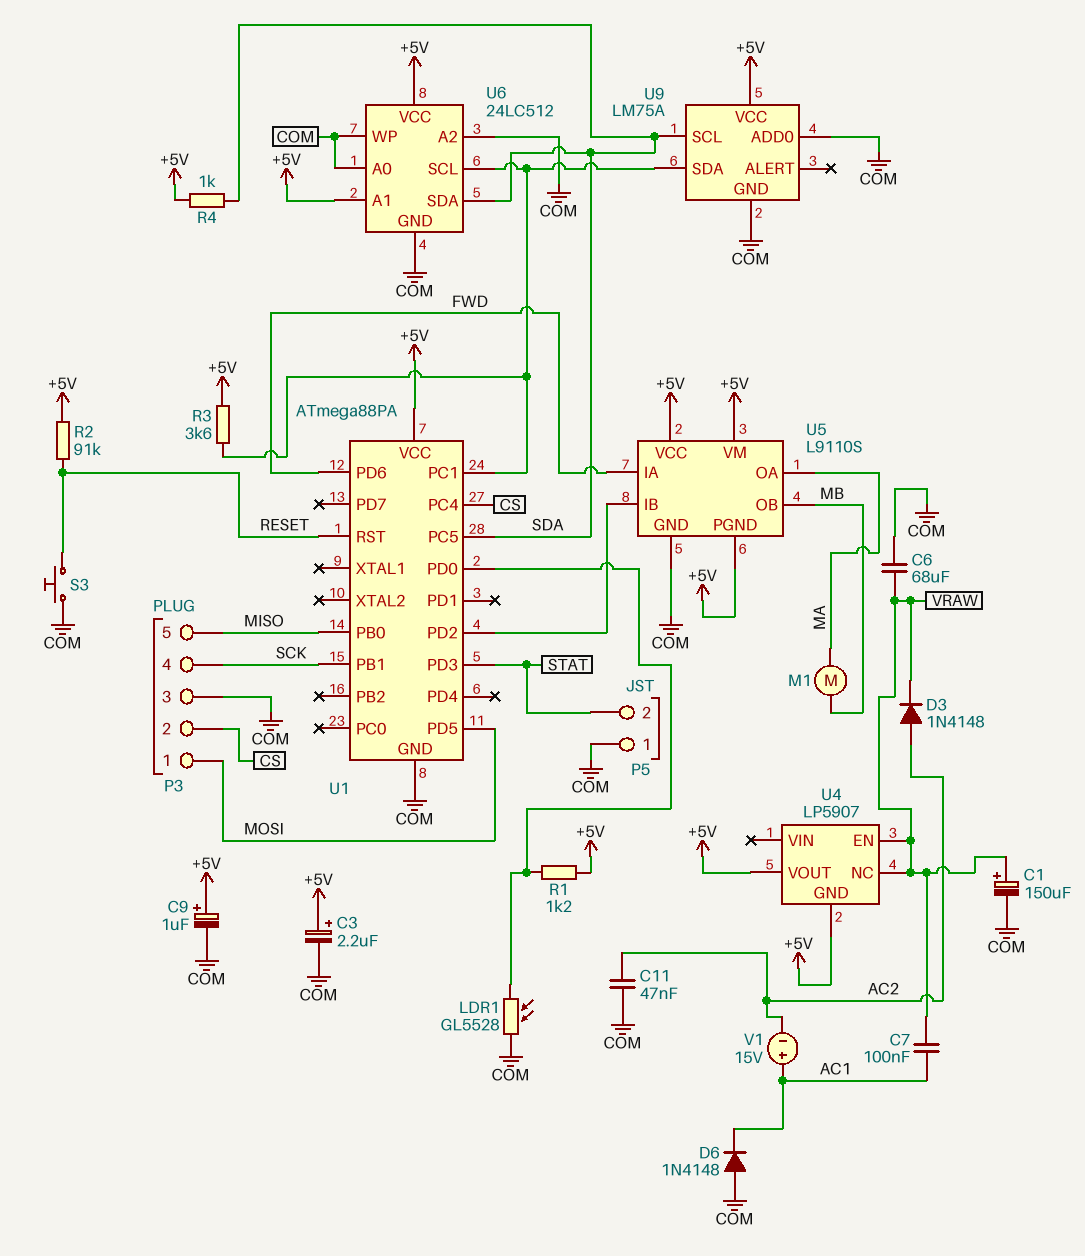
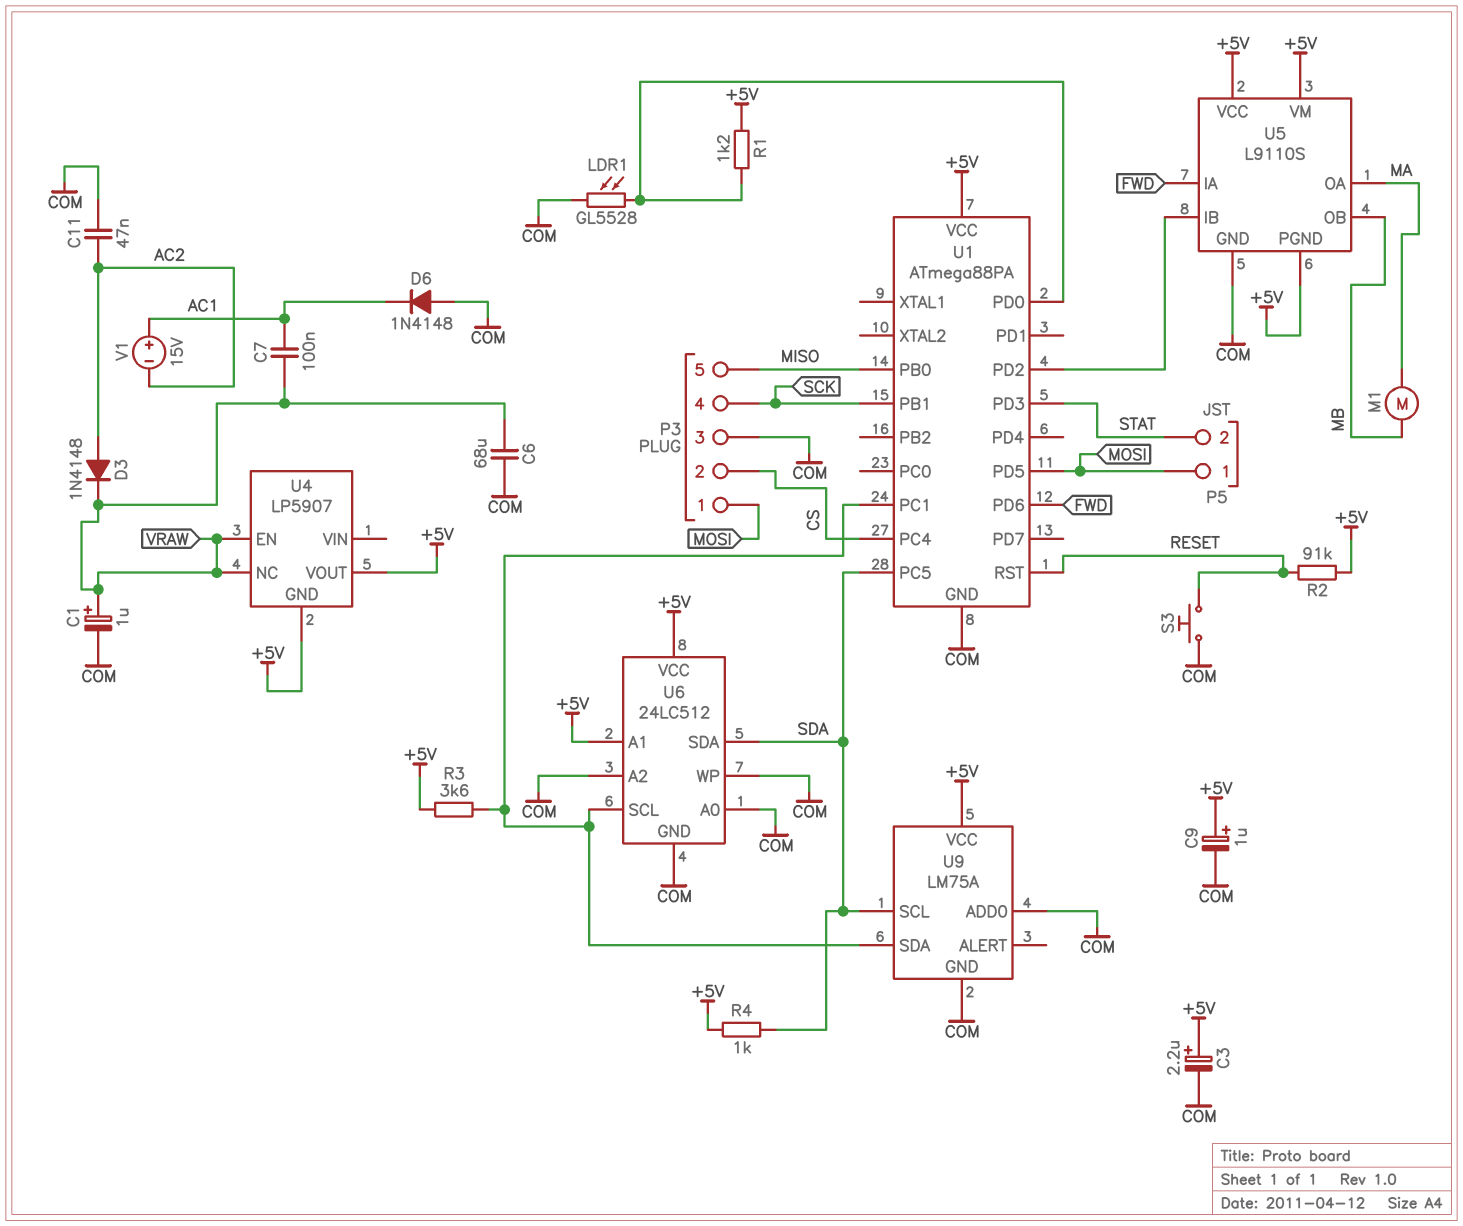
C1: 150uF (plus VRAW, minus COM) -> 1uF (plus VRAW, minus COM)
P5 pin 1: COM -> MOSI

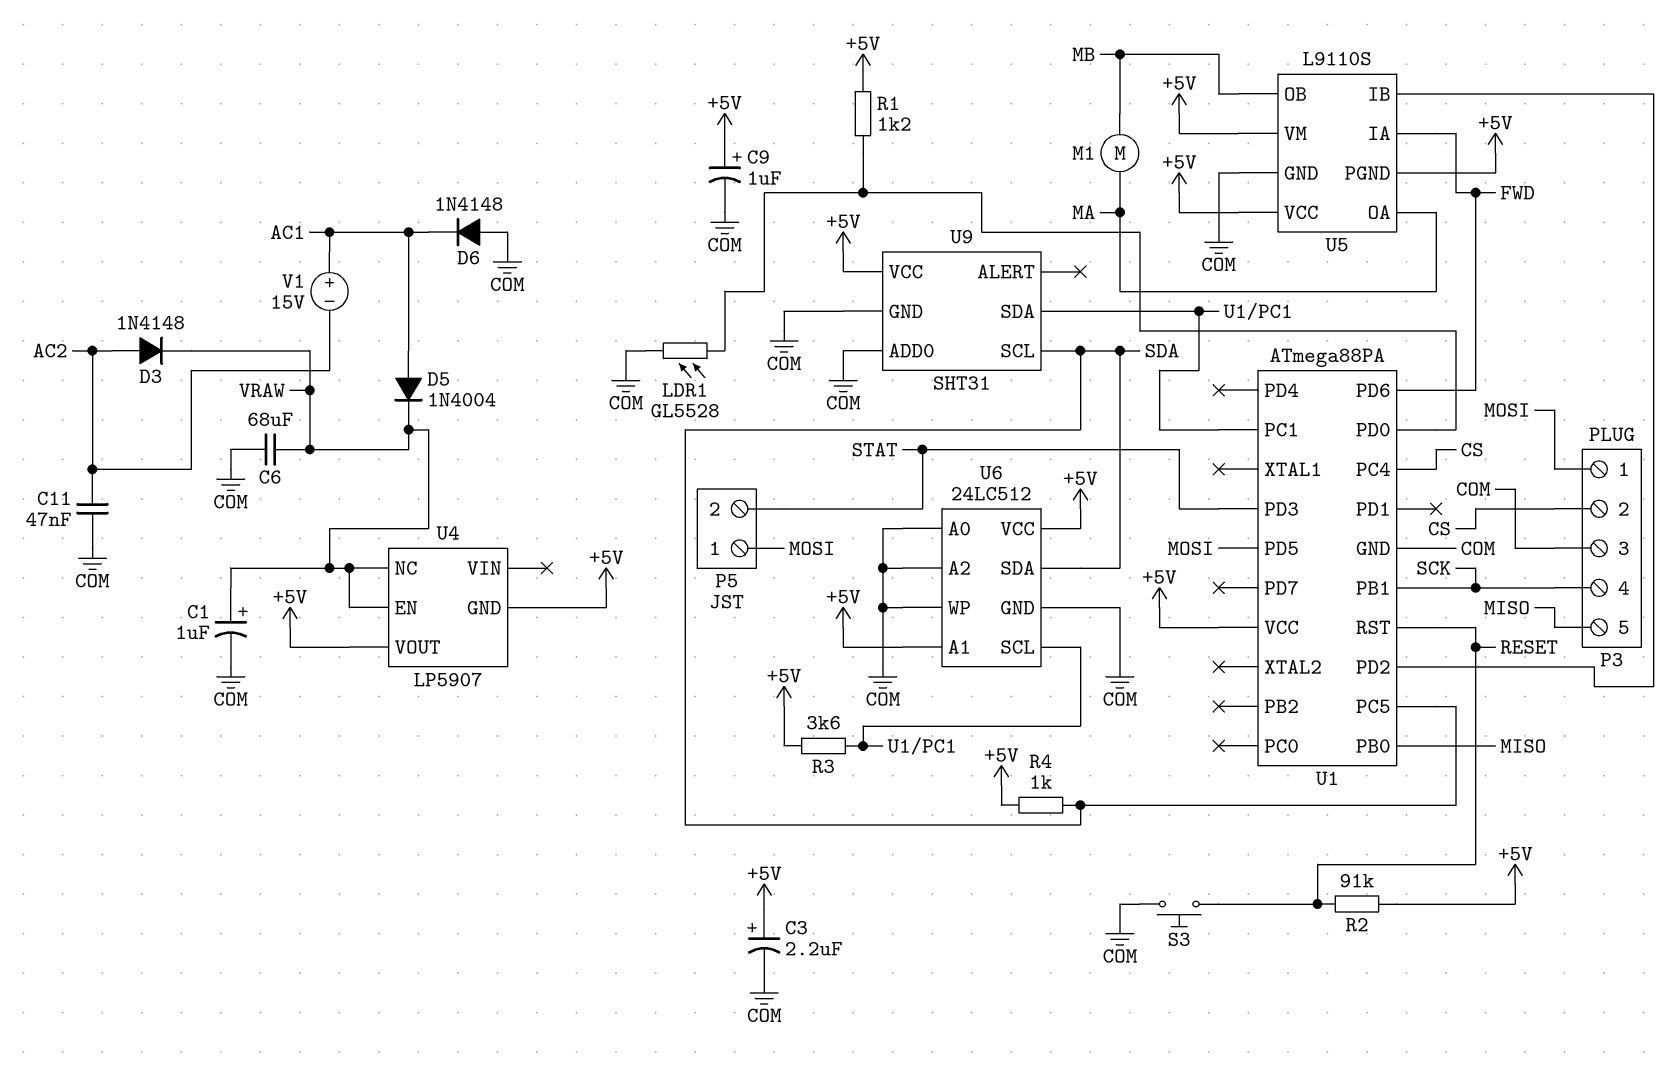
C7: 100nF (AC1, VRAW) -> none
D5: none -> diode 1N4004 (A AC1, K VRAW)
U9: LM75A -> SHT31

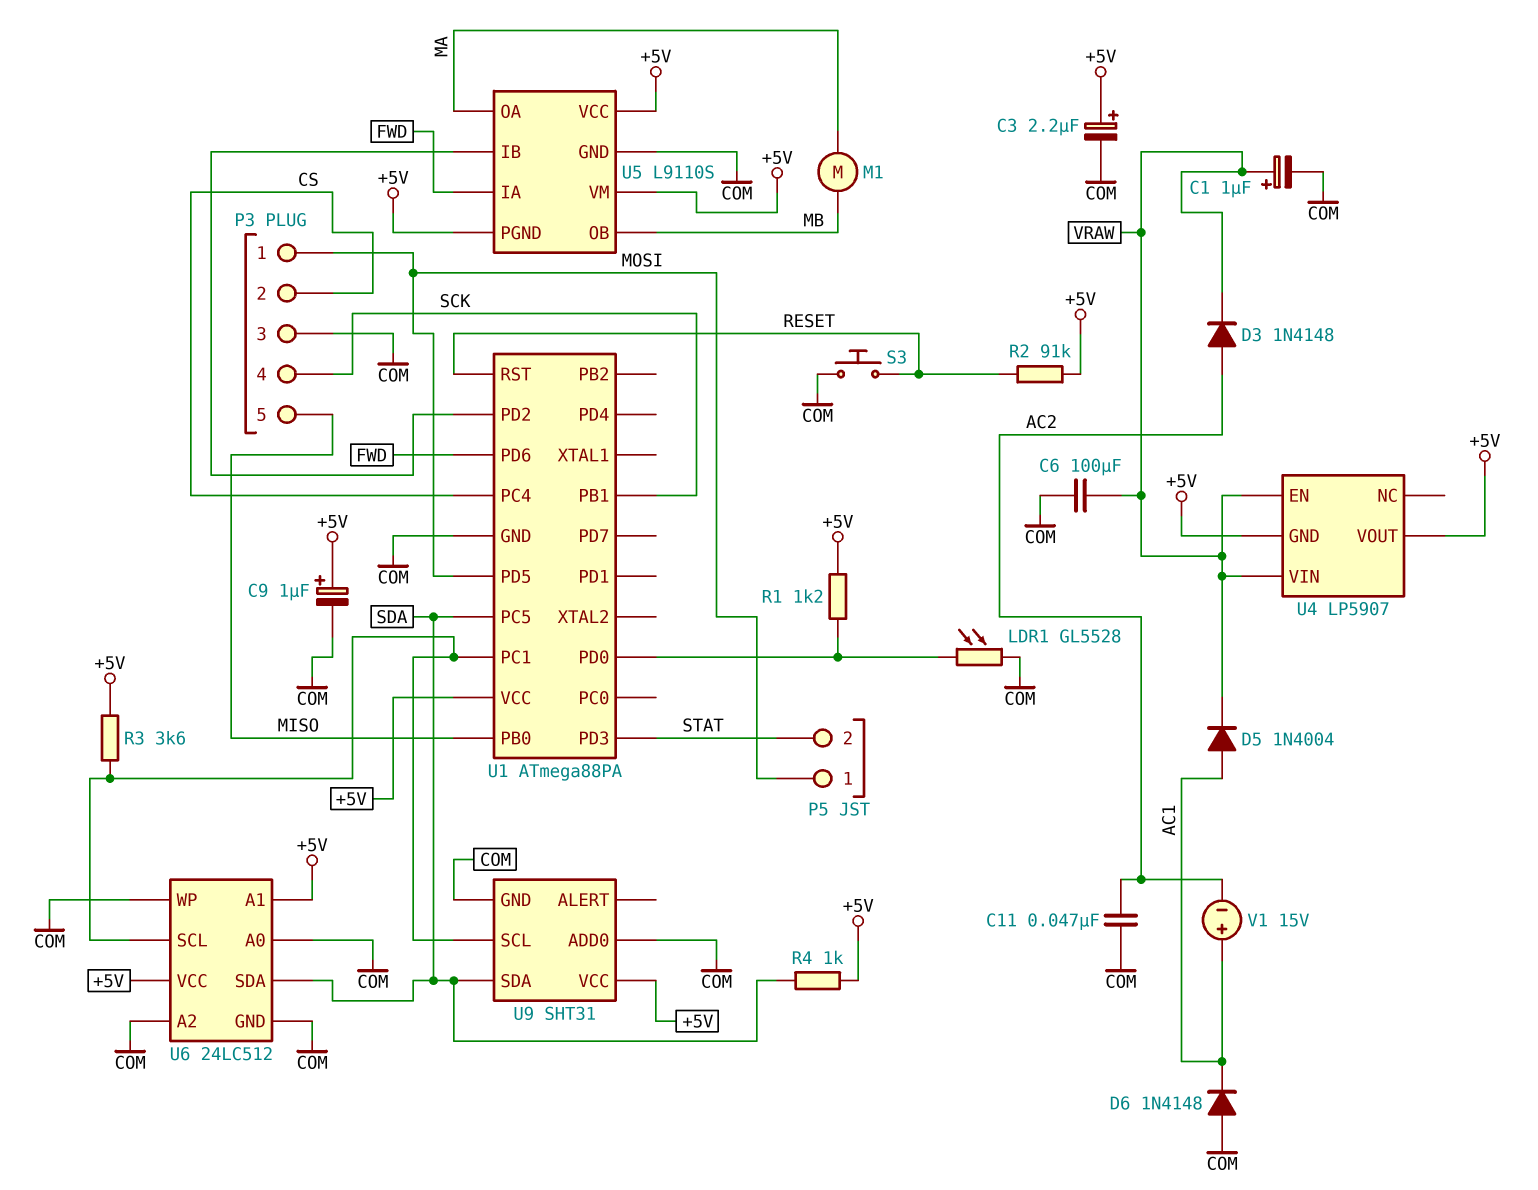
C6: 68uF (COM, VRAW) -> 100uF (COM, VRAW)
U4 pin NC: VRAW -> none
U4 pin VIN: none -> VRAW
U9 pin SCL: SDA -> U1/PC1
U9 pin SDA: U1/PC1 -> SDA

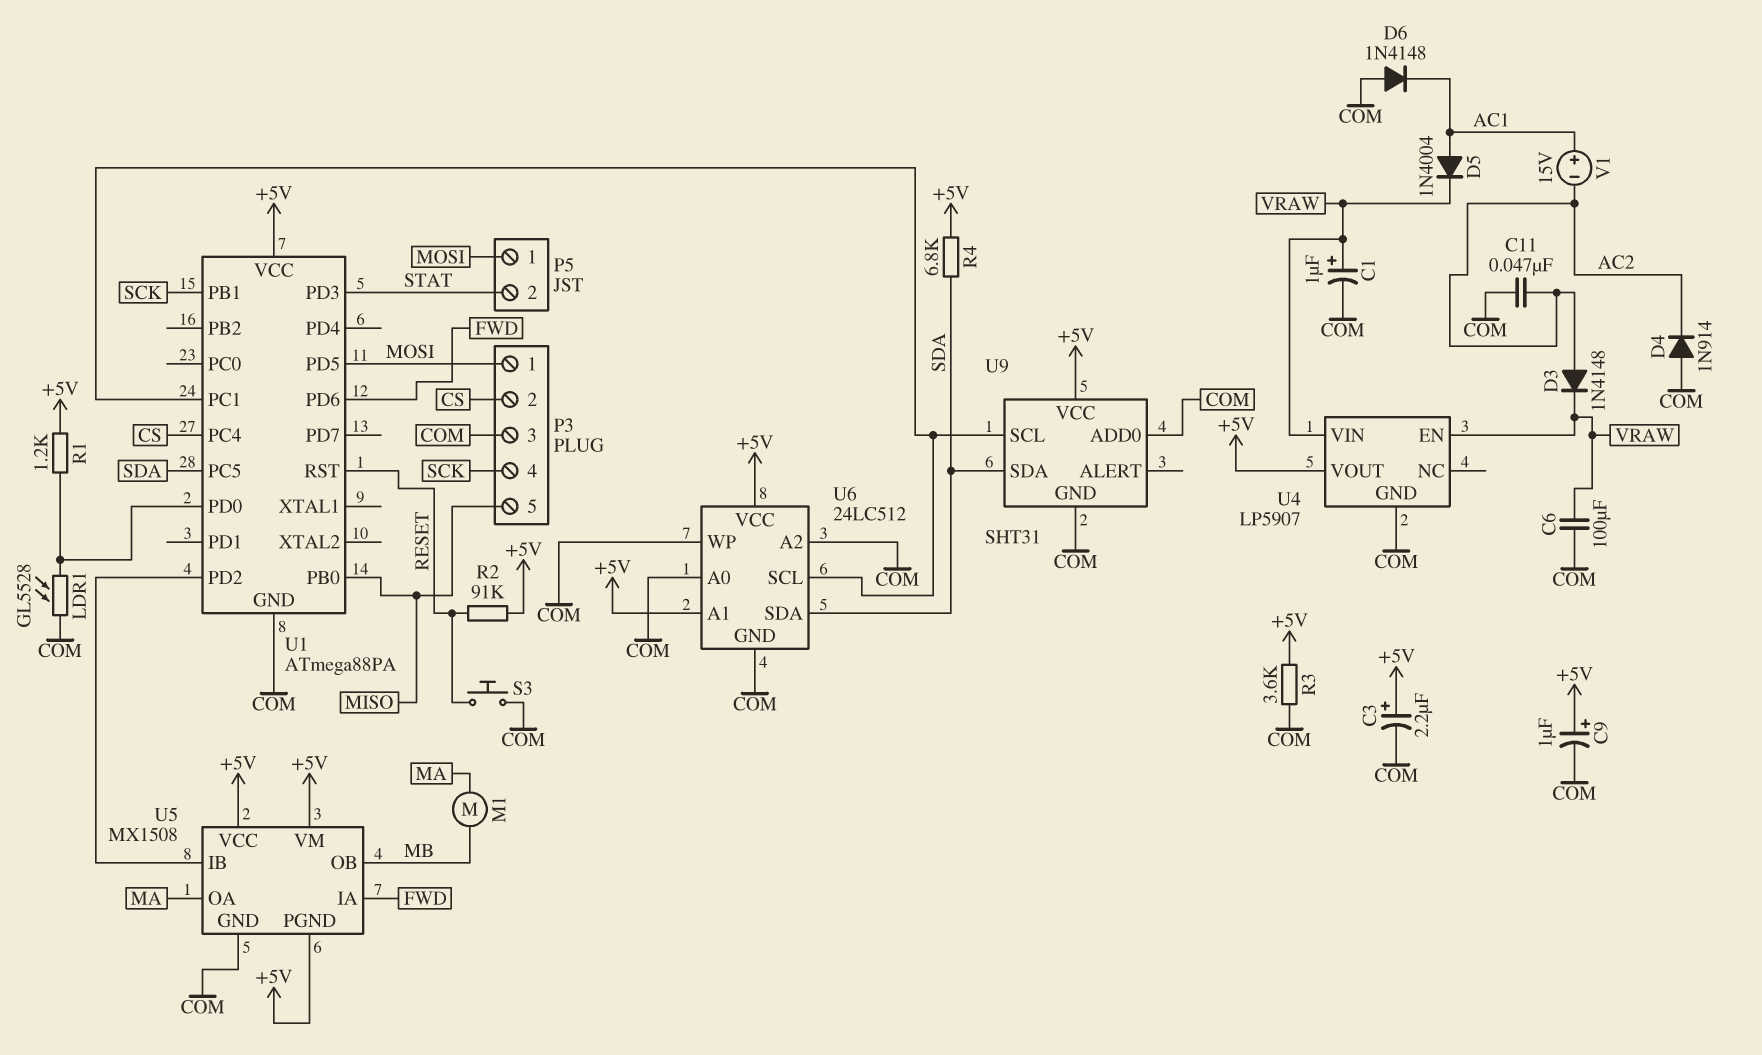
D4: none -> diode 1N914 (A COM, K AC2)
R3: 3.6k (+5V, U1/PC1) -> 3.6k (+5V, COM)
R4: 1k (+5V, SDA) -> 6.8k (+5V, SDA)
U4 pin GND: +5V -> COM
U5: L9110S -> MX1508

